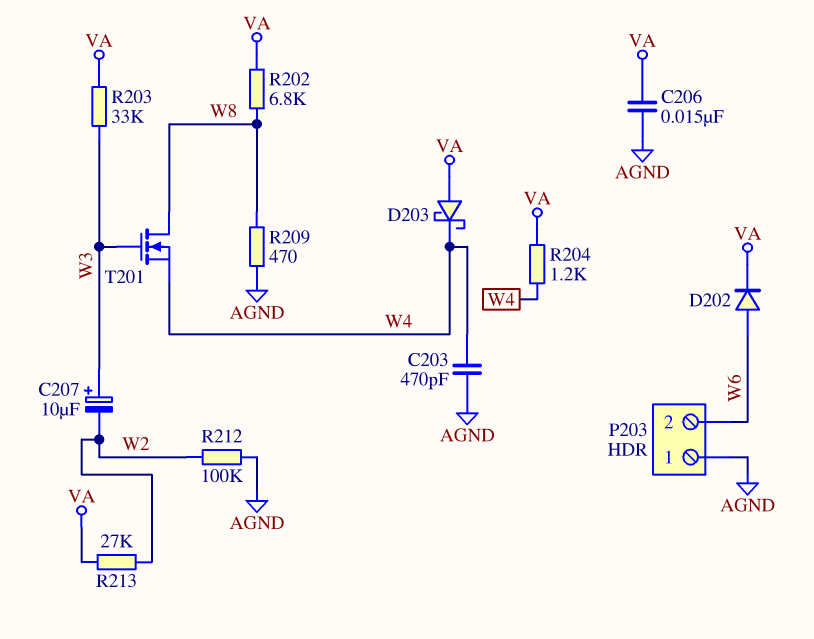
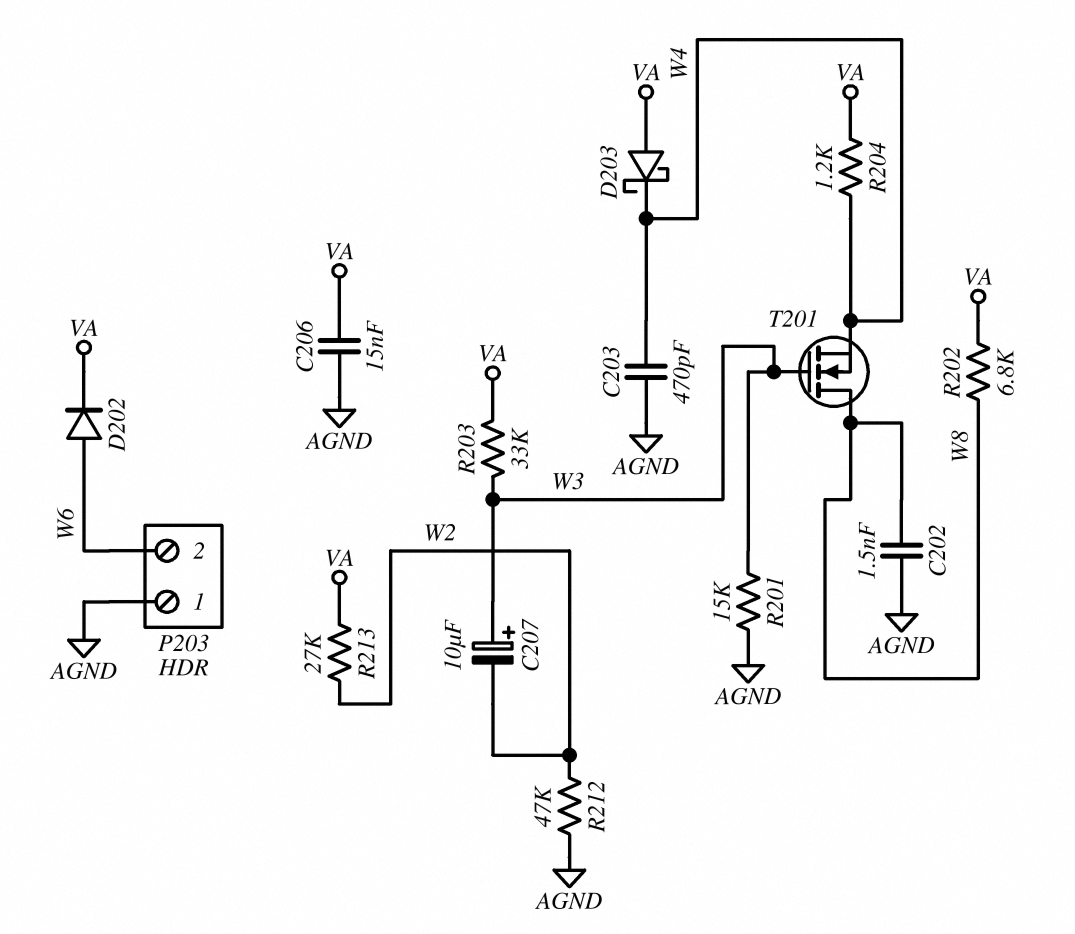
C202: none -> 1.5nF (AGND, W8)
R201: none -> 15k (AGND, W3)
R209: 470 (AGND, W8) -> none
R212: 100k (AGND, W2) -> 47k (AGND, W2)

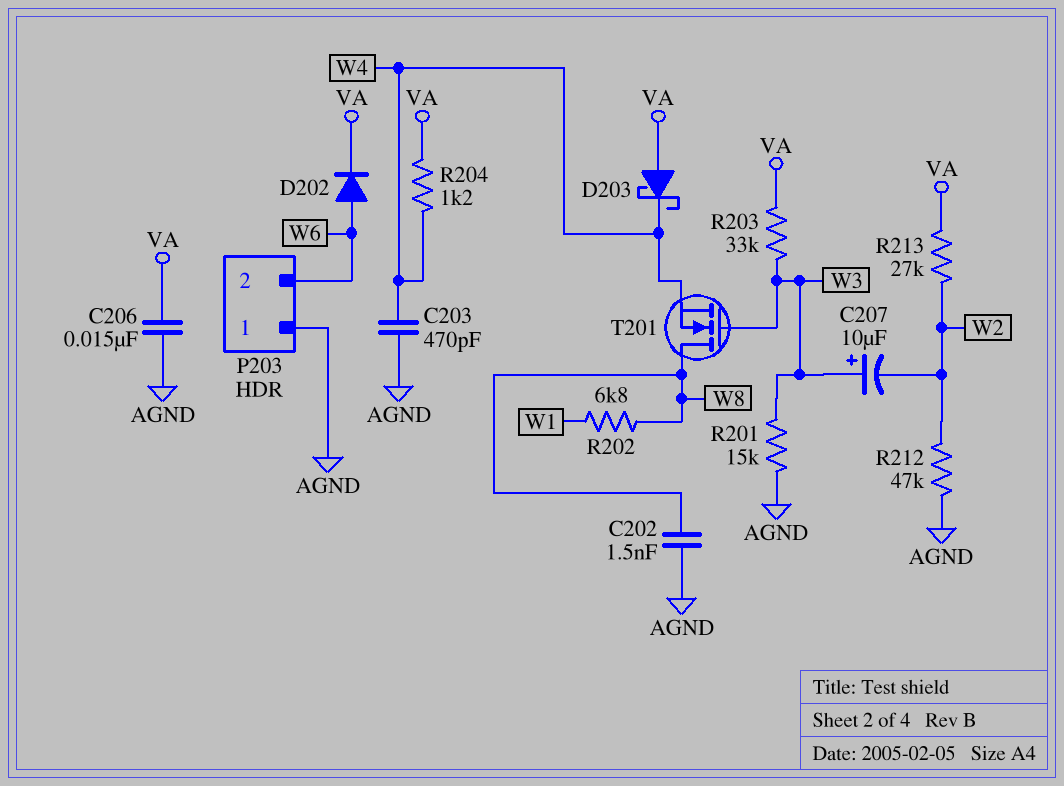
R202: 6.8k (VA, W8) -> 6.8k (W1, W8)

